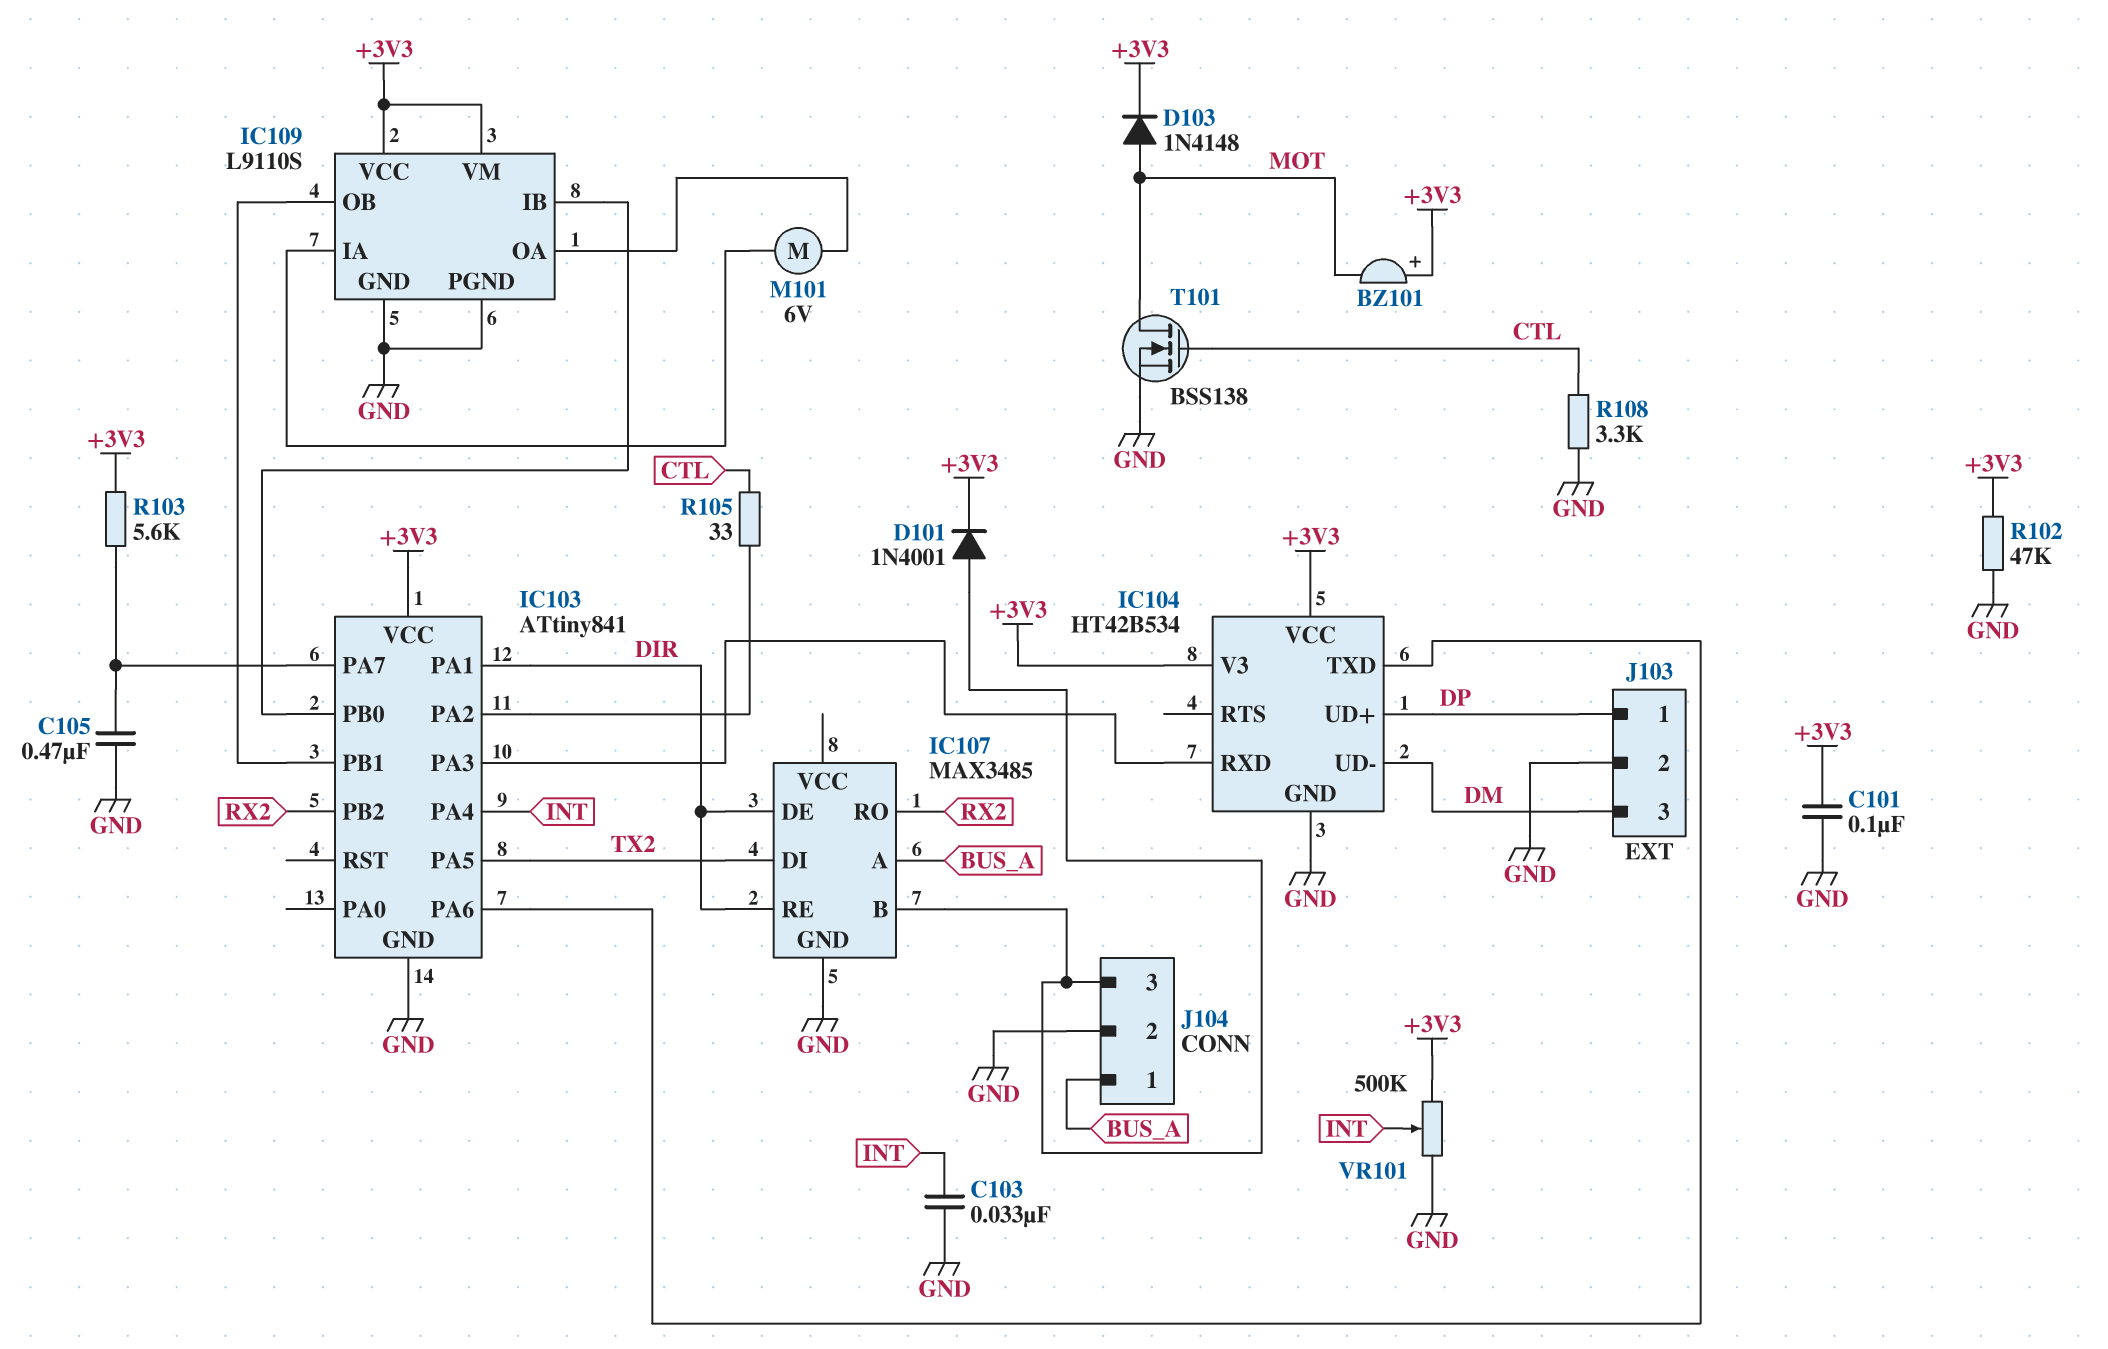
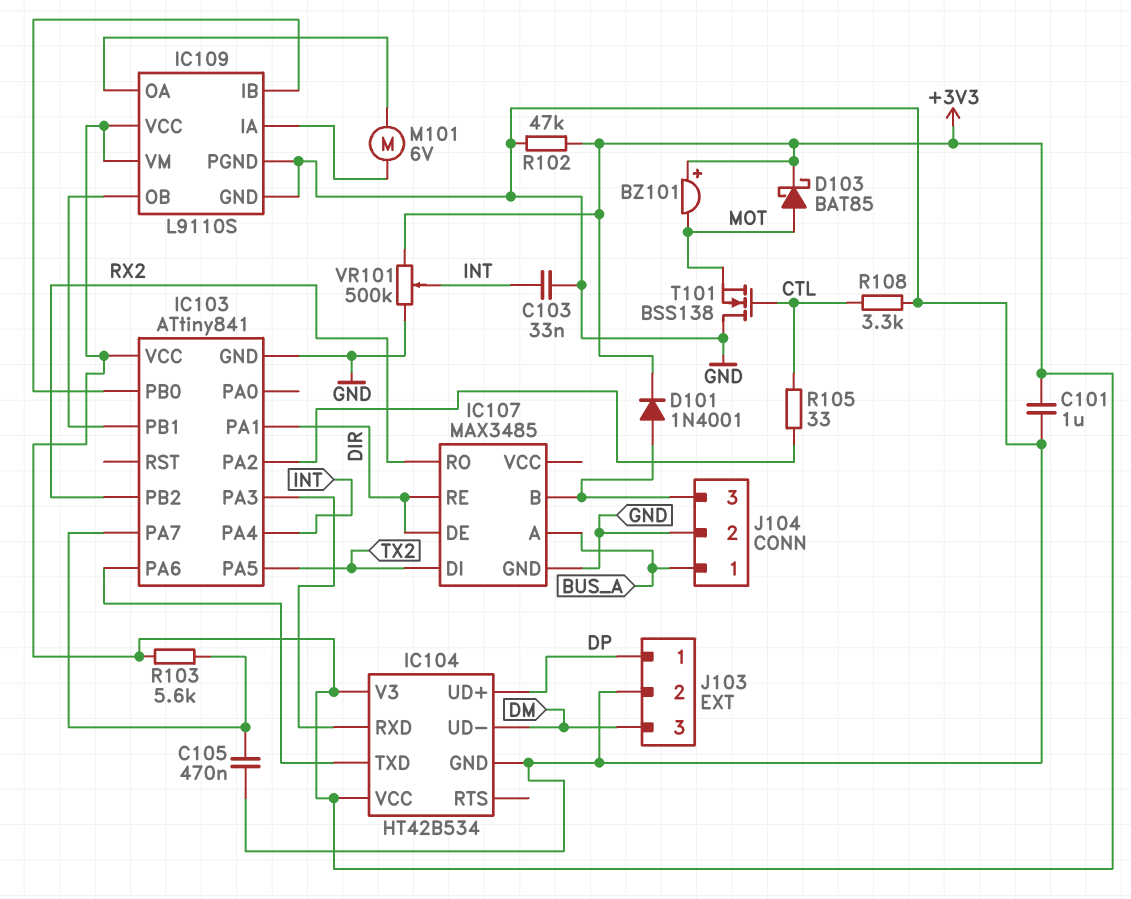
C101: 100nF (+3V3, GND) -> 1uF (+3V3, GND)
D103: diode 1N4148 (A MOT, K +3V3) -> schottky BAT85 (A MOT, K +3V3)
T101: NMOS BSS138 (G CTL, D MOT, S GND) -> NMOS BSS138 (G CTL, D GND, S MOT)

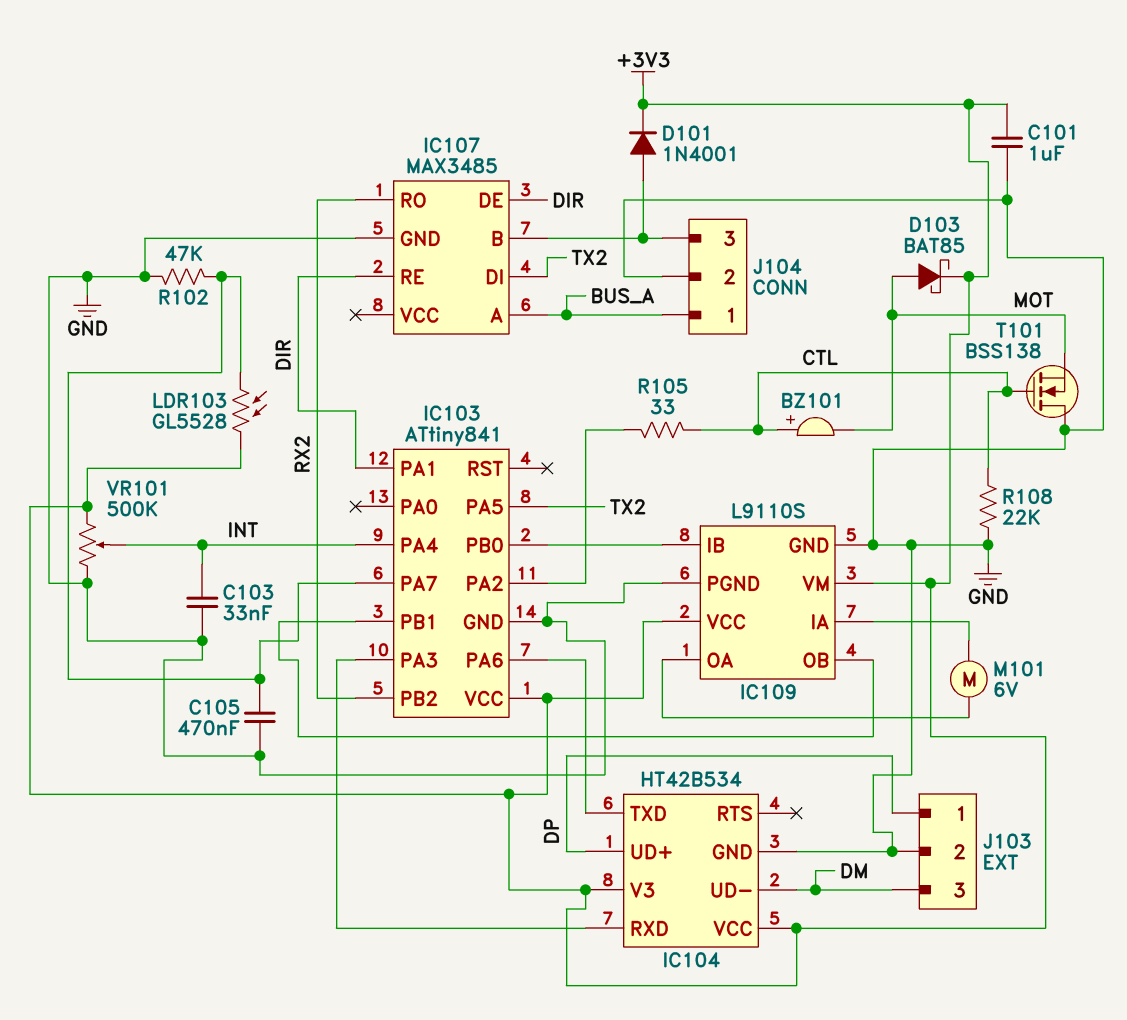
BZ101: buzzer (plus +3V3, minus MOT) -> buzzer (plus CTL, minus MOT)
LDR103: none -> GL5528 (+3V3, IC103/PA7)
R102: 47k (+3V3, GND) -> 47k (GND, IC103/PA7)
R103: 5.6k (+3V3, IC103/PA7) -> none
R108: 3.3k (CTL, GND) -> 22k (CTL, GND)

